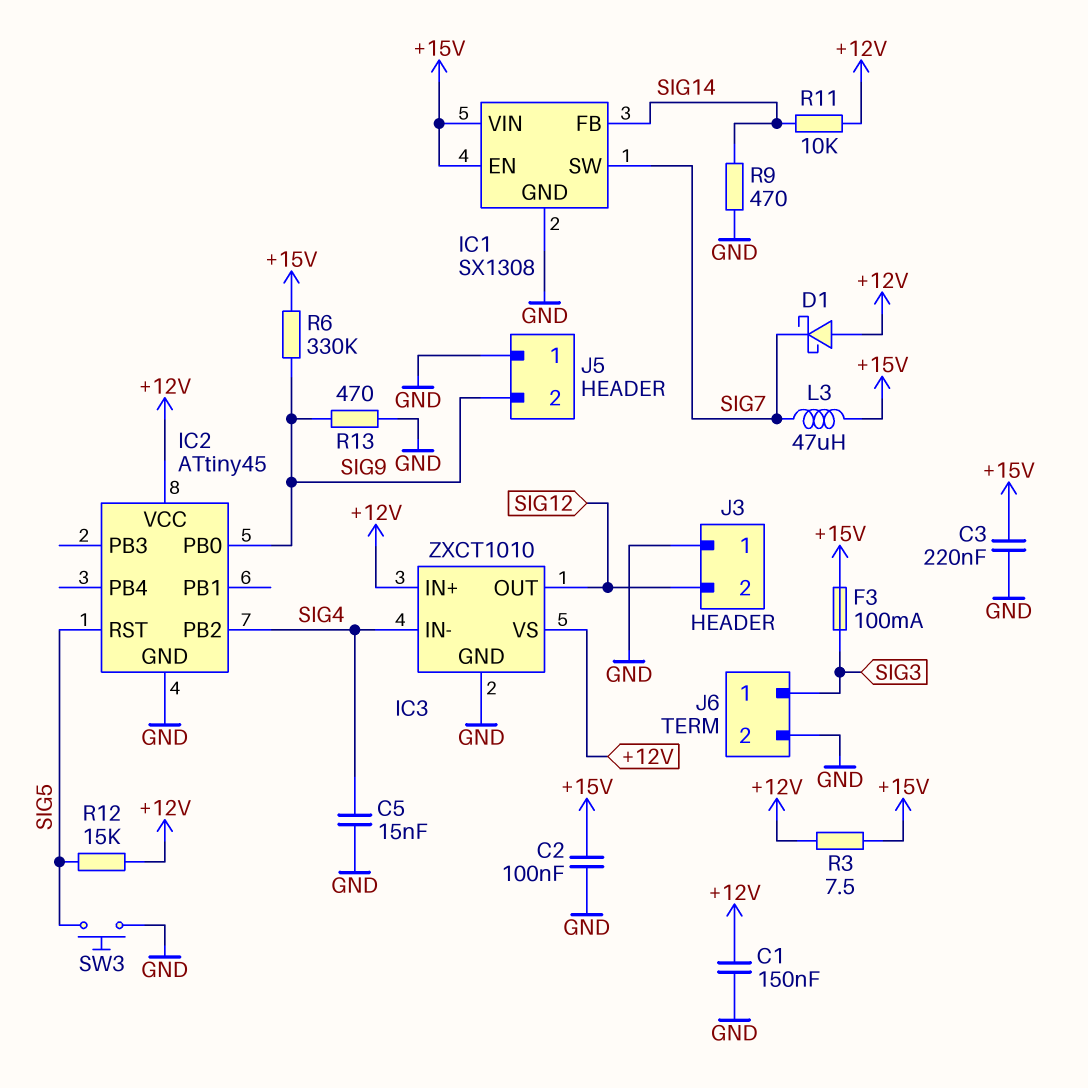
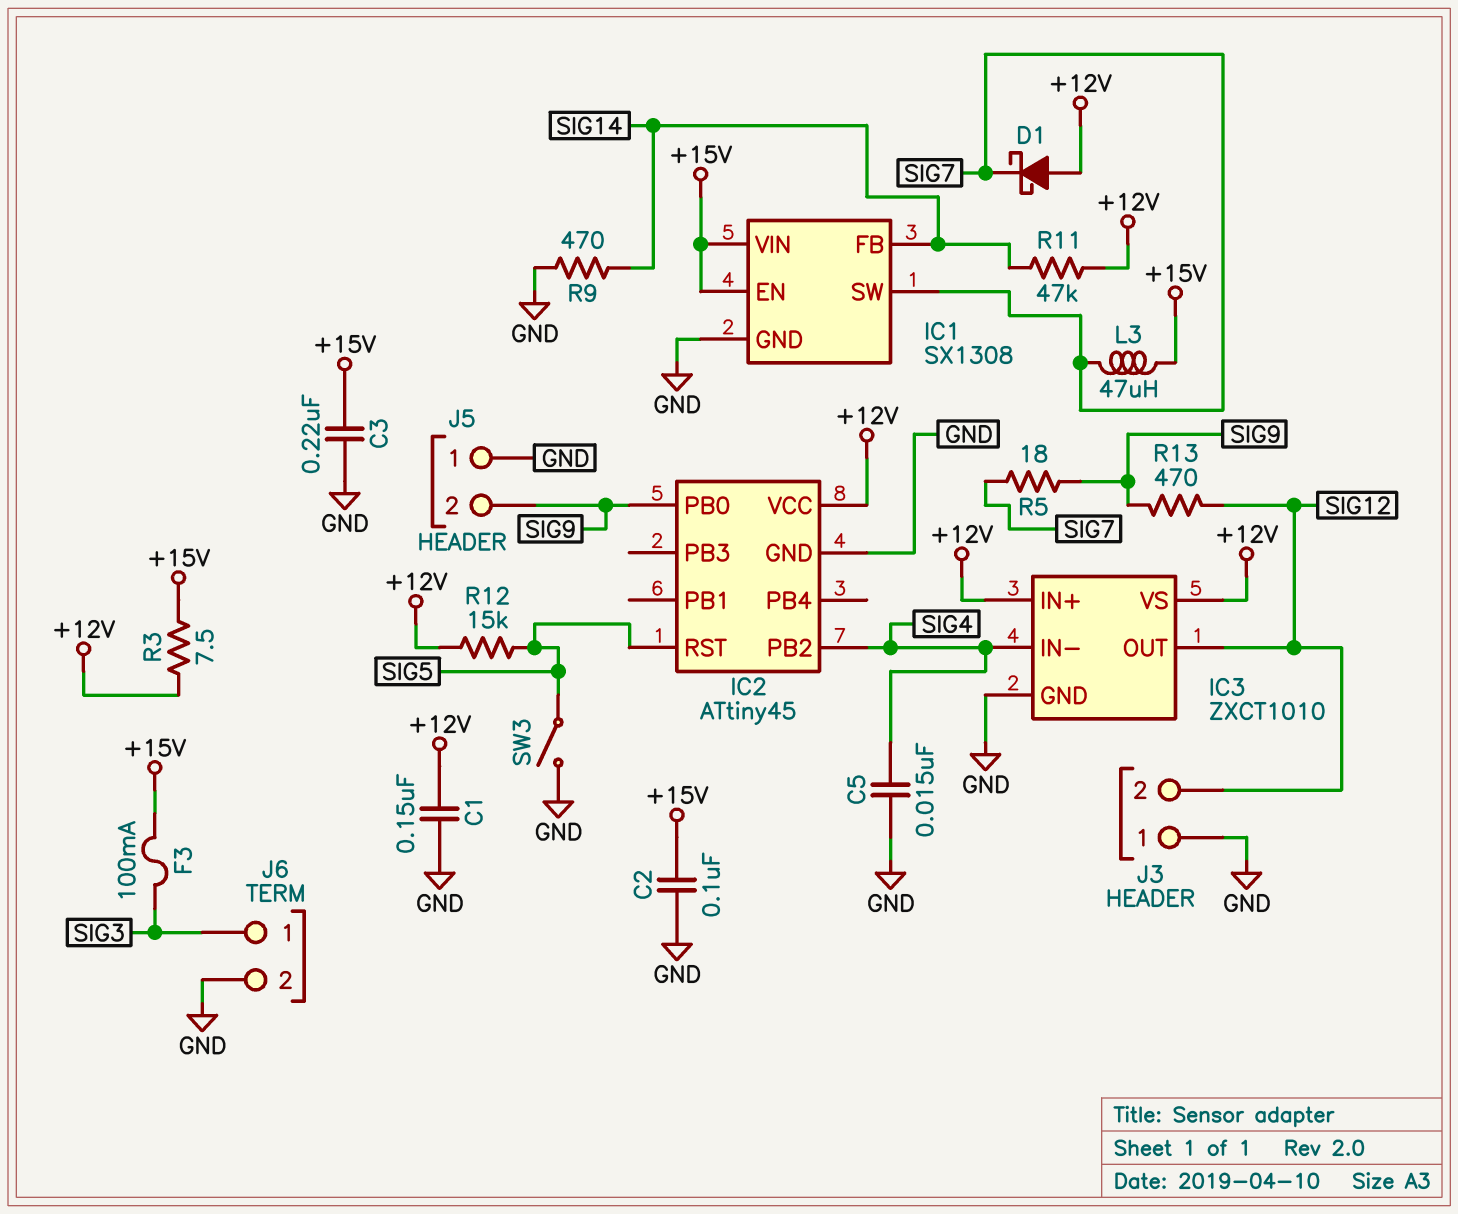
R5: none -> 18 (SIG7, SIG9)
R6: 330k (+15V, SIG9) -> none
R11: 10k (+12V, SIG14) -> 47k (+12V, SIG14)
R13: 470 (GND, SIG9) -> 470 (SIG9, SIG12)
SW3: button (GND, SIG5) -> switch (GND, SIG5)

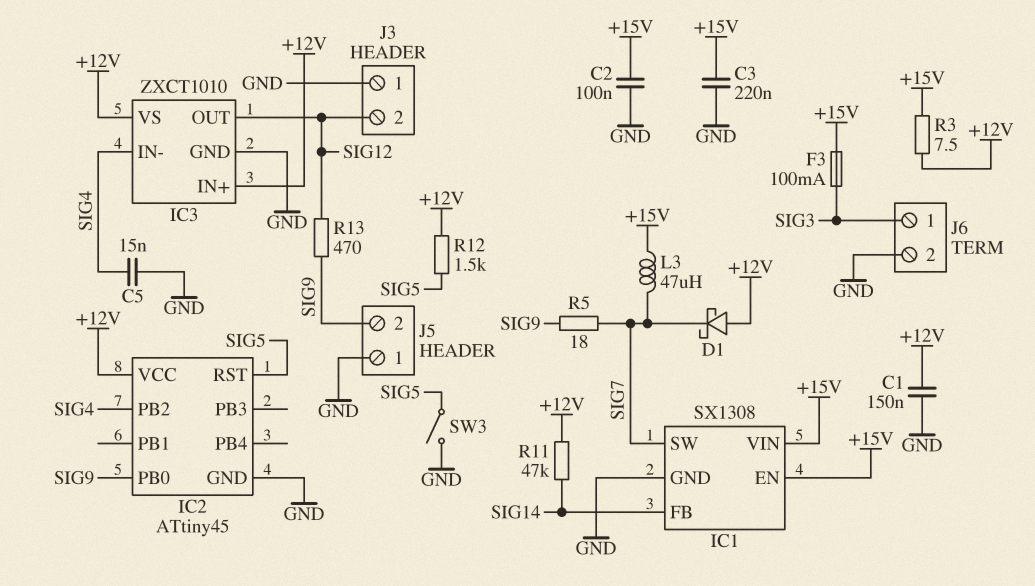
R9: 470 (GND, SIG14) -> none
R12: 15k (+12V, SIG5) -> 1.5k (+12V, SIG5)

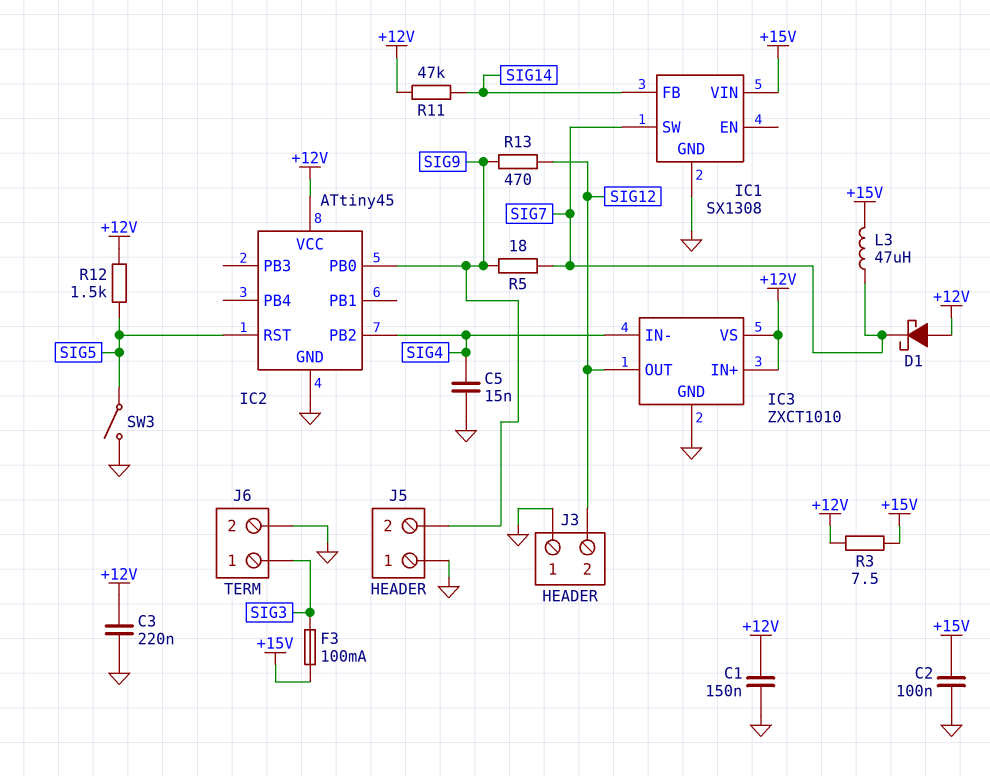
C3: 220nF (+15V, GND) -> 220nF (+12V, GND)
IC1 pin EN: +15V -> none

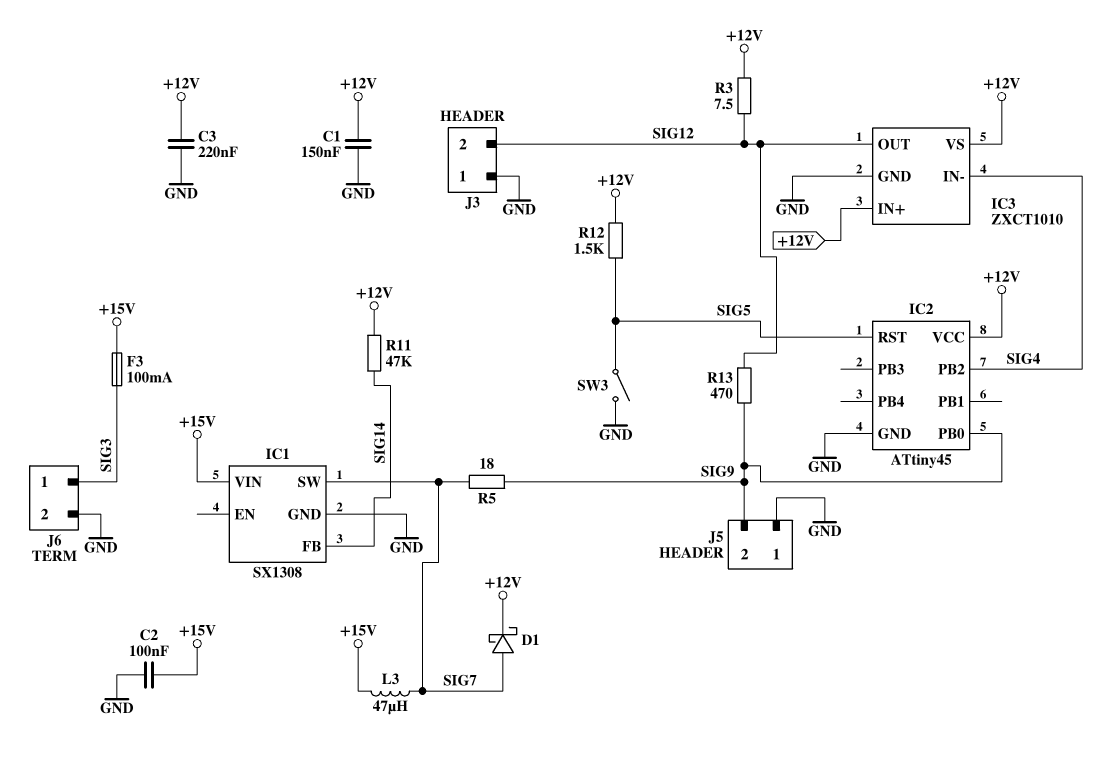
C5: 15nF (GND, SIG4) -> none
D1: schottky (A +12V, K SIG7) -> schottky (A SIG7, K +12V)
R3: 7.5 (+12V, +15V) -> 7.5 (+12V, SIG12)

